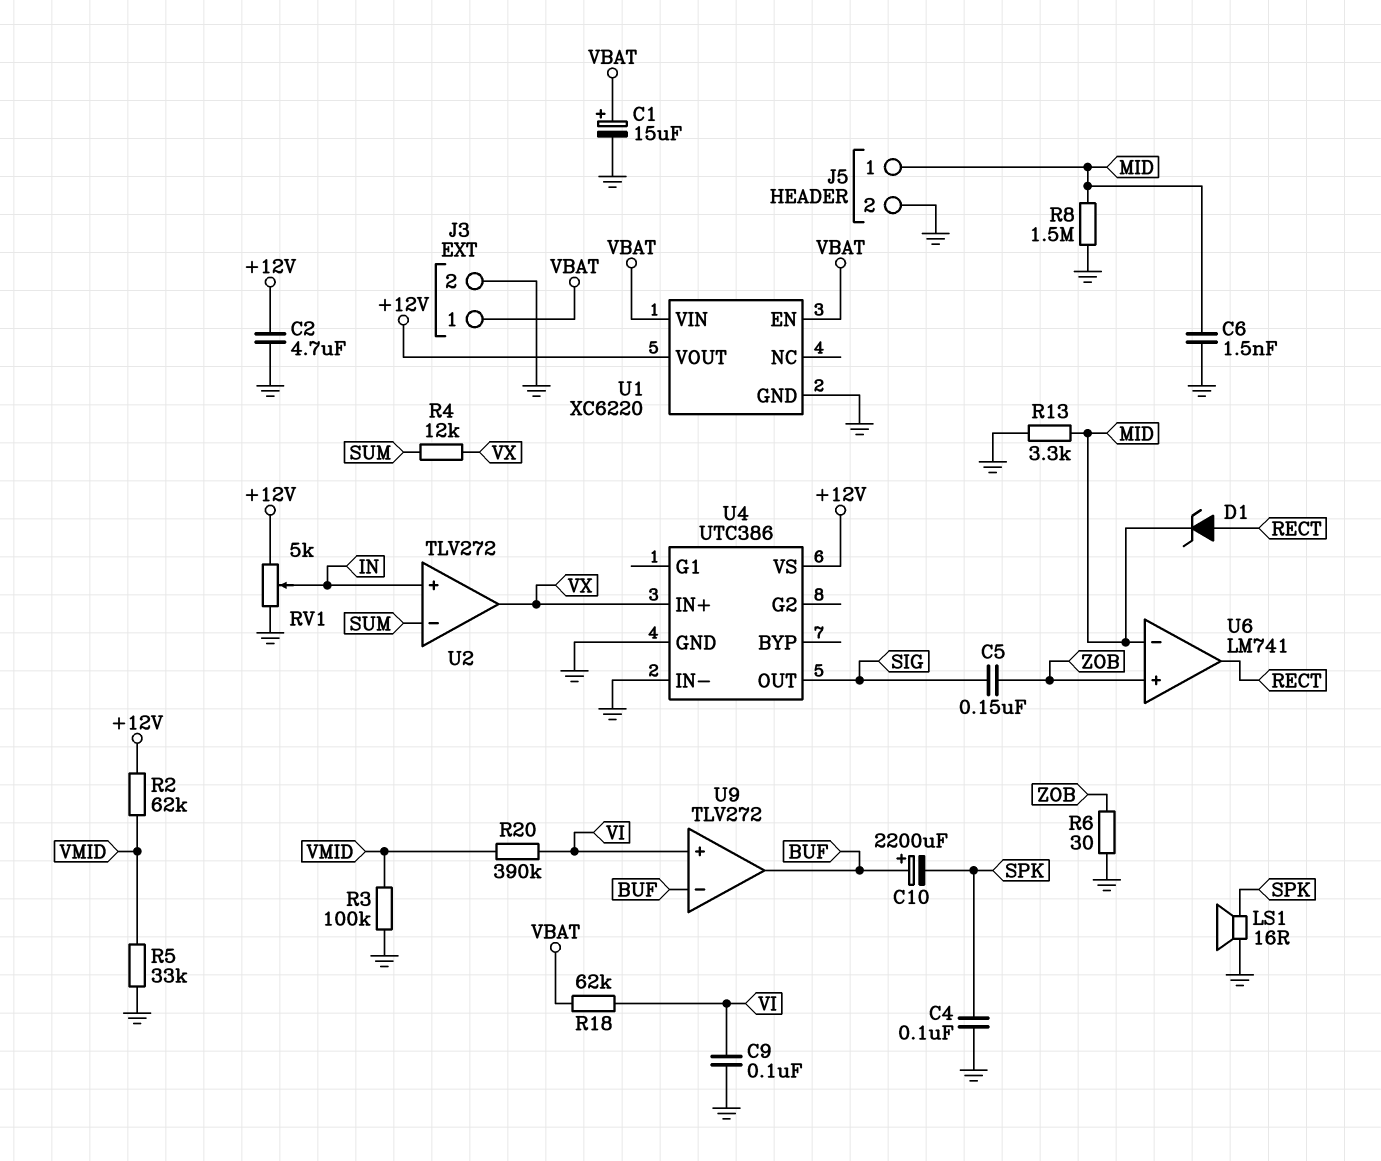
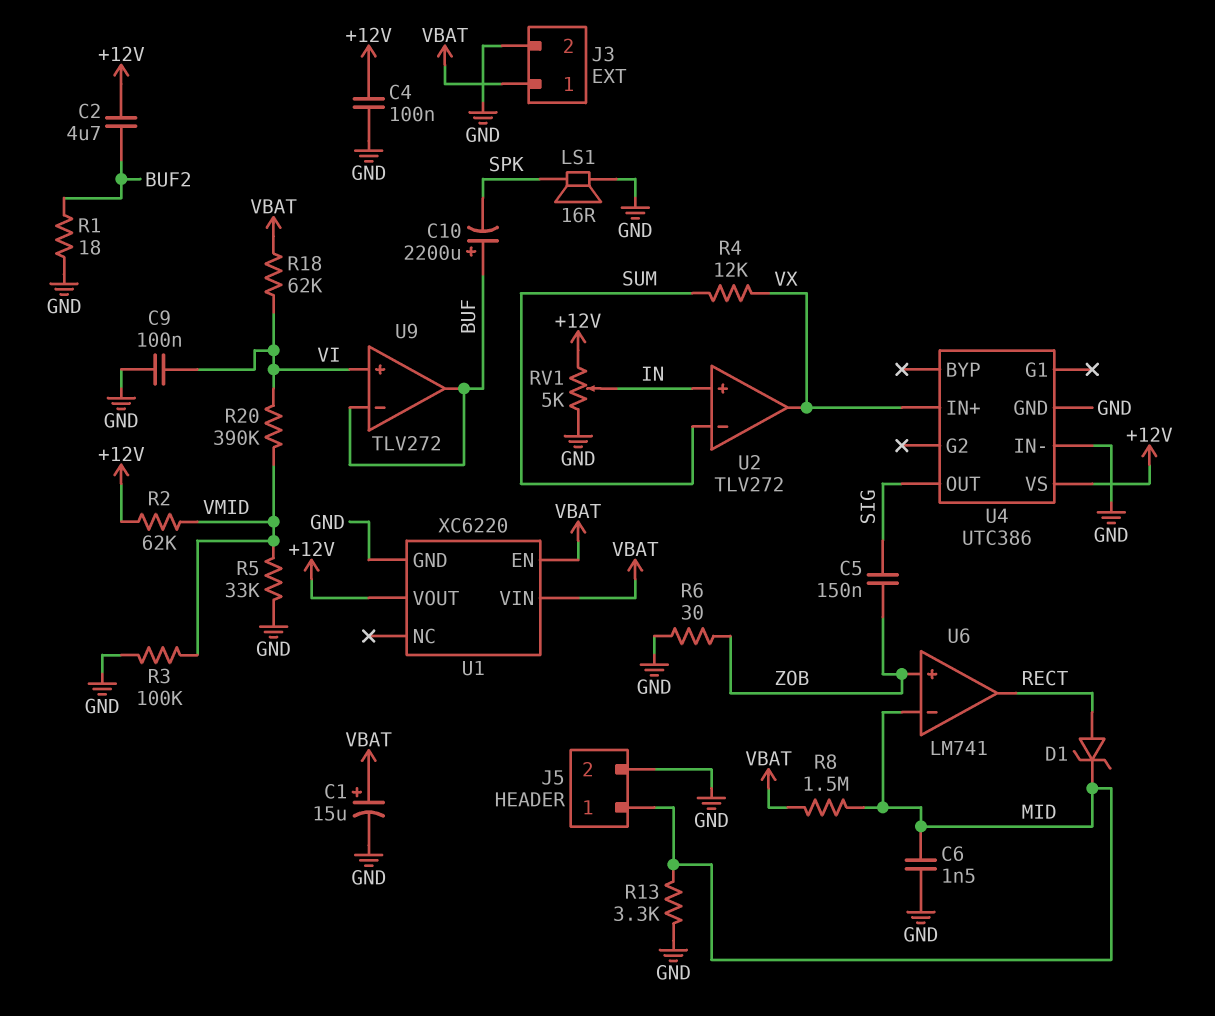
C2: 4.7uF (+12V, GND) -> 4.7uF (+12V, BUF2)
C4: 100nF (GND, SPK) -> 100nF (+12V, GND)
R1: none -> 18 (BUF2, GND)
R8: 1.5M (GND, MID) -> 1.5M (MID, VBAT)

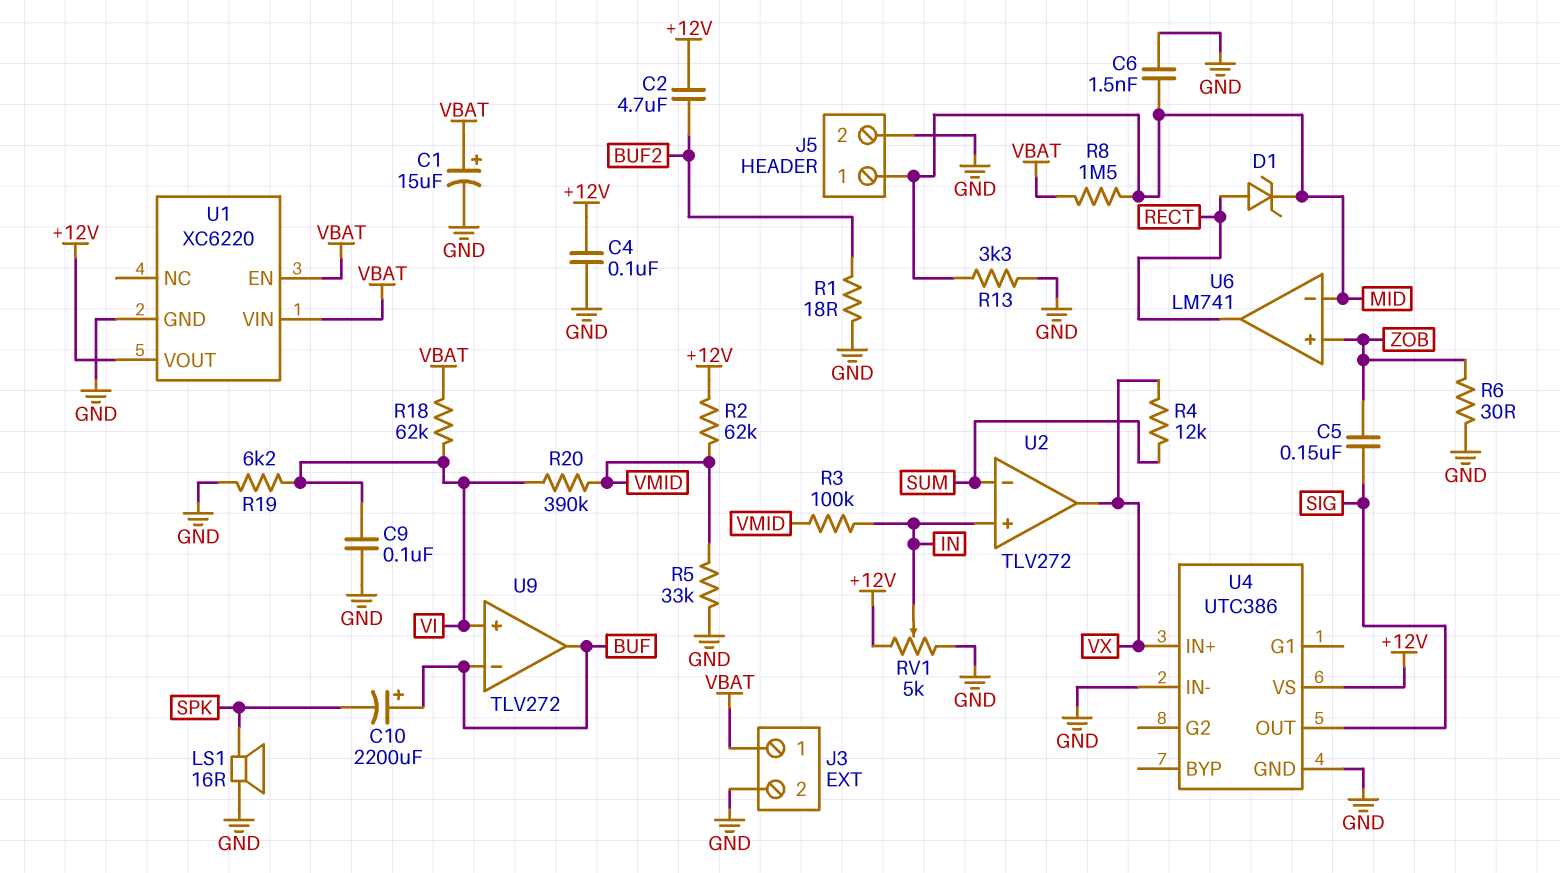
R3: 100k (GND, VMID) -> 100k (IN, VMID)
R19: none -> 6.2k (GND, VI)

